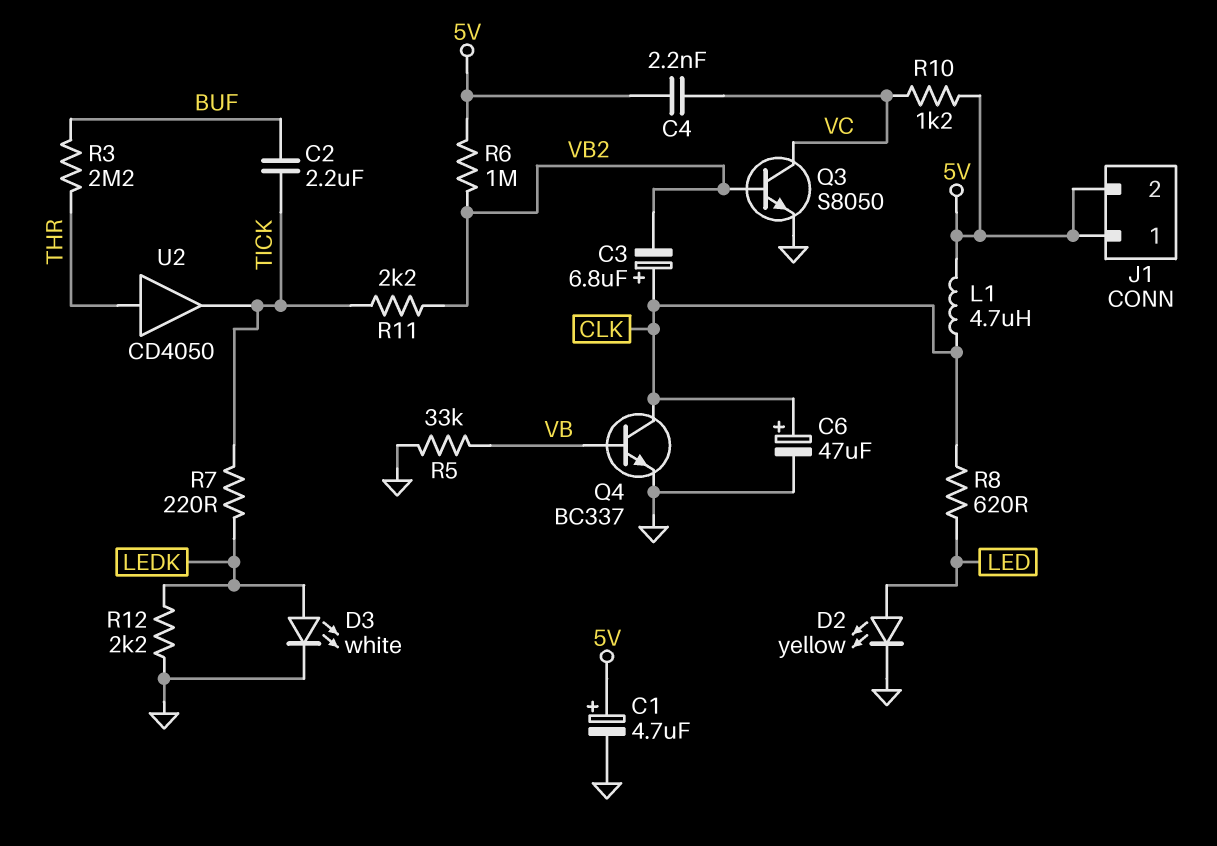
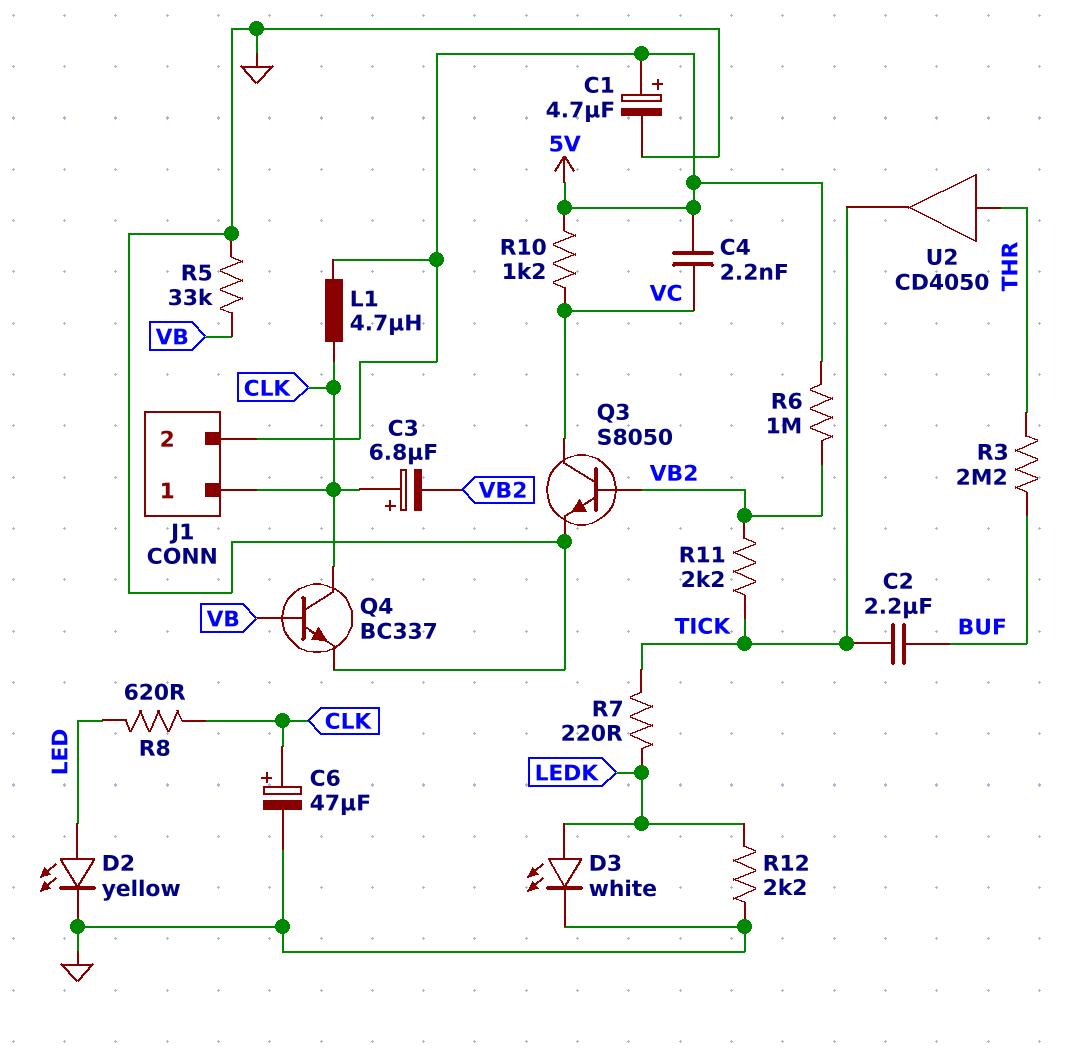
J1 pin 1: 5V -> CLK

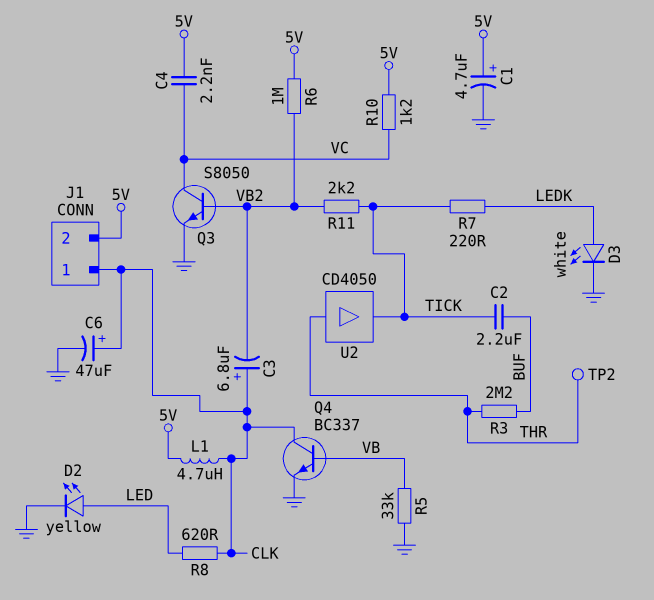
R12: 2.2k (GND, LEDK) -> none
TP2: none -> test point (THR)

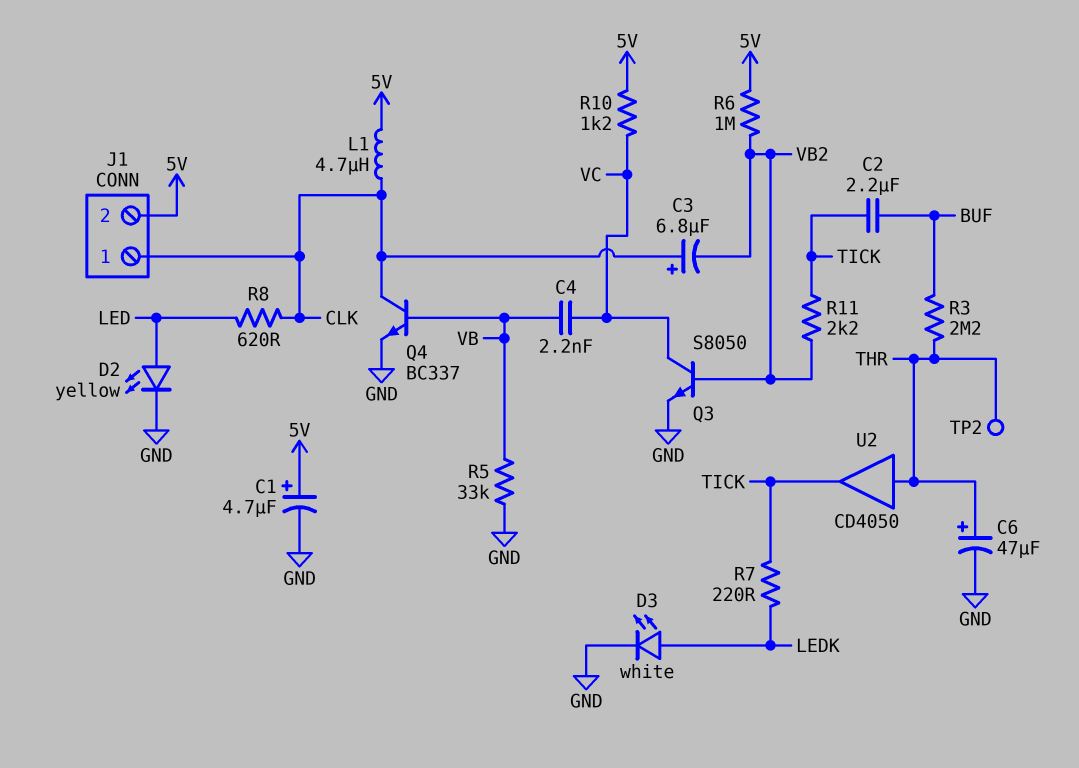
C4: 2.2nF (5V, VC) -> 2.2nF (VB, VC)
C6: 47uF (plus CLK, minus GND) -> 47uF (plus THR, minus GND)

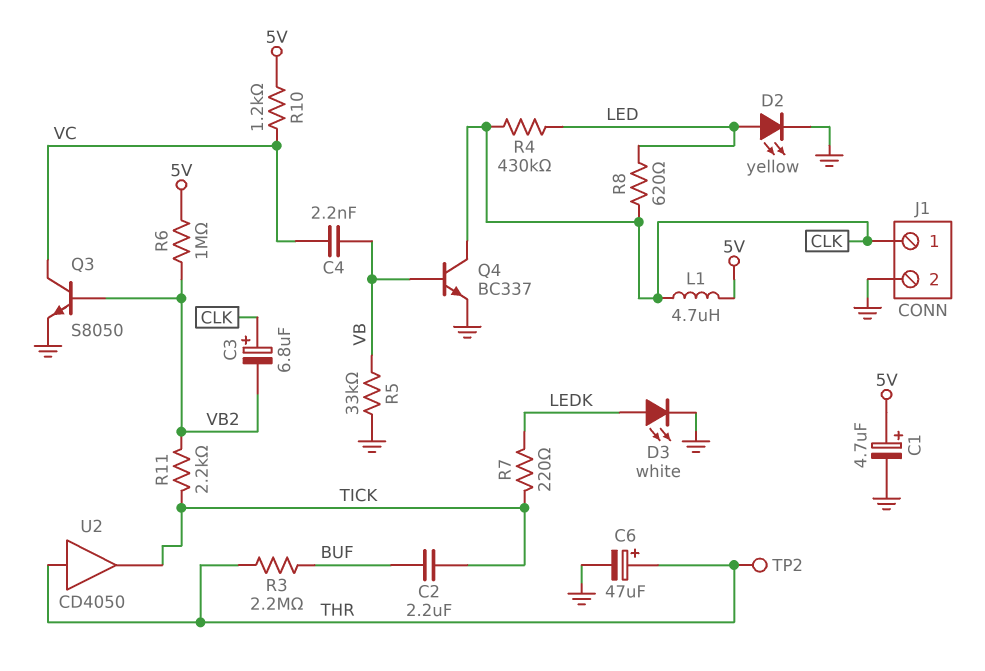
J1 pin 2: 5V -> GND
R4: none -> 430k (CLK, LED)

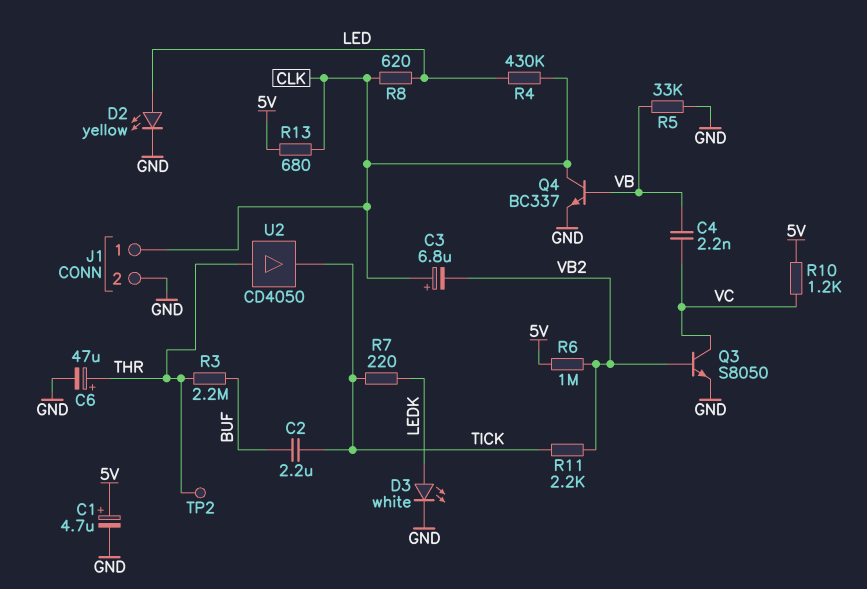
L1: 4.7uH (5V, CLK) -> none
R13: none -> 680 (5V, CLK)

